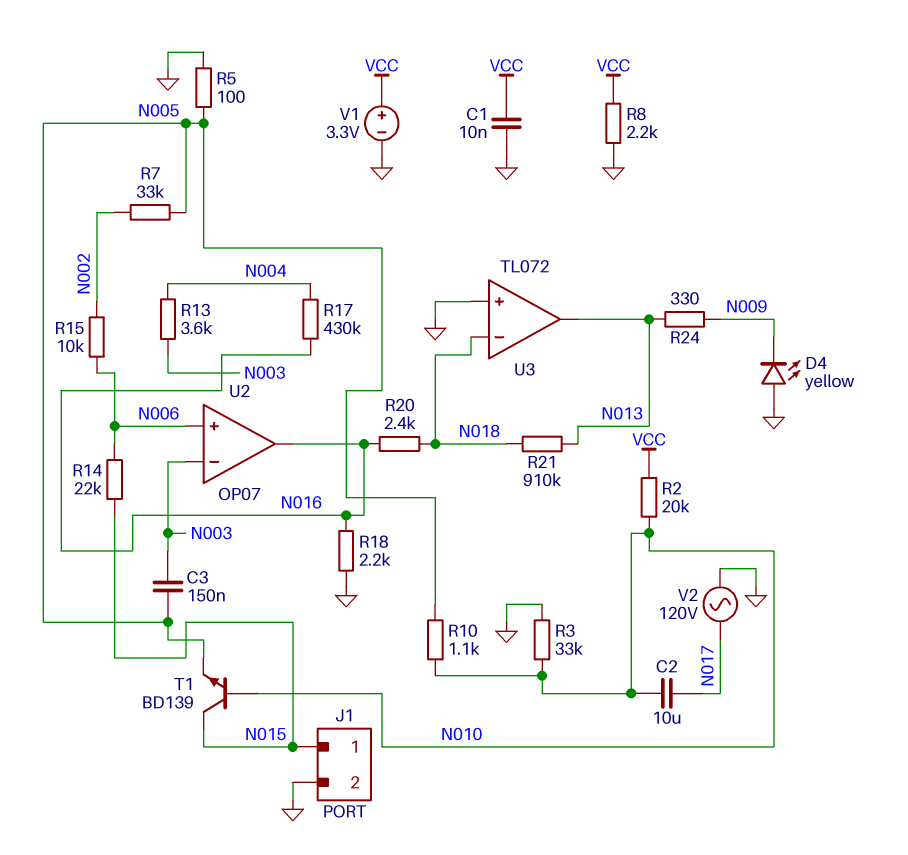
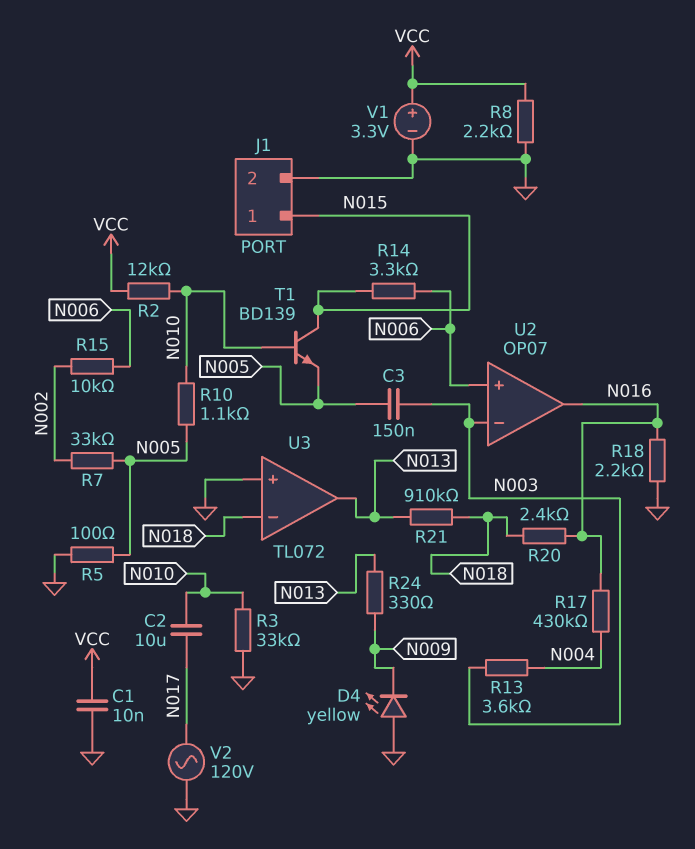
R2: 20k (N010, VCC) -> 12k (N010, VCC)
R14: 22k (N006, N015) -> 3.3k (N006, N015)

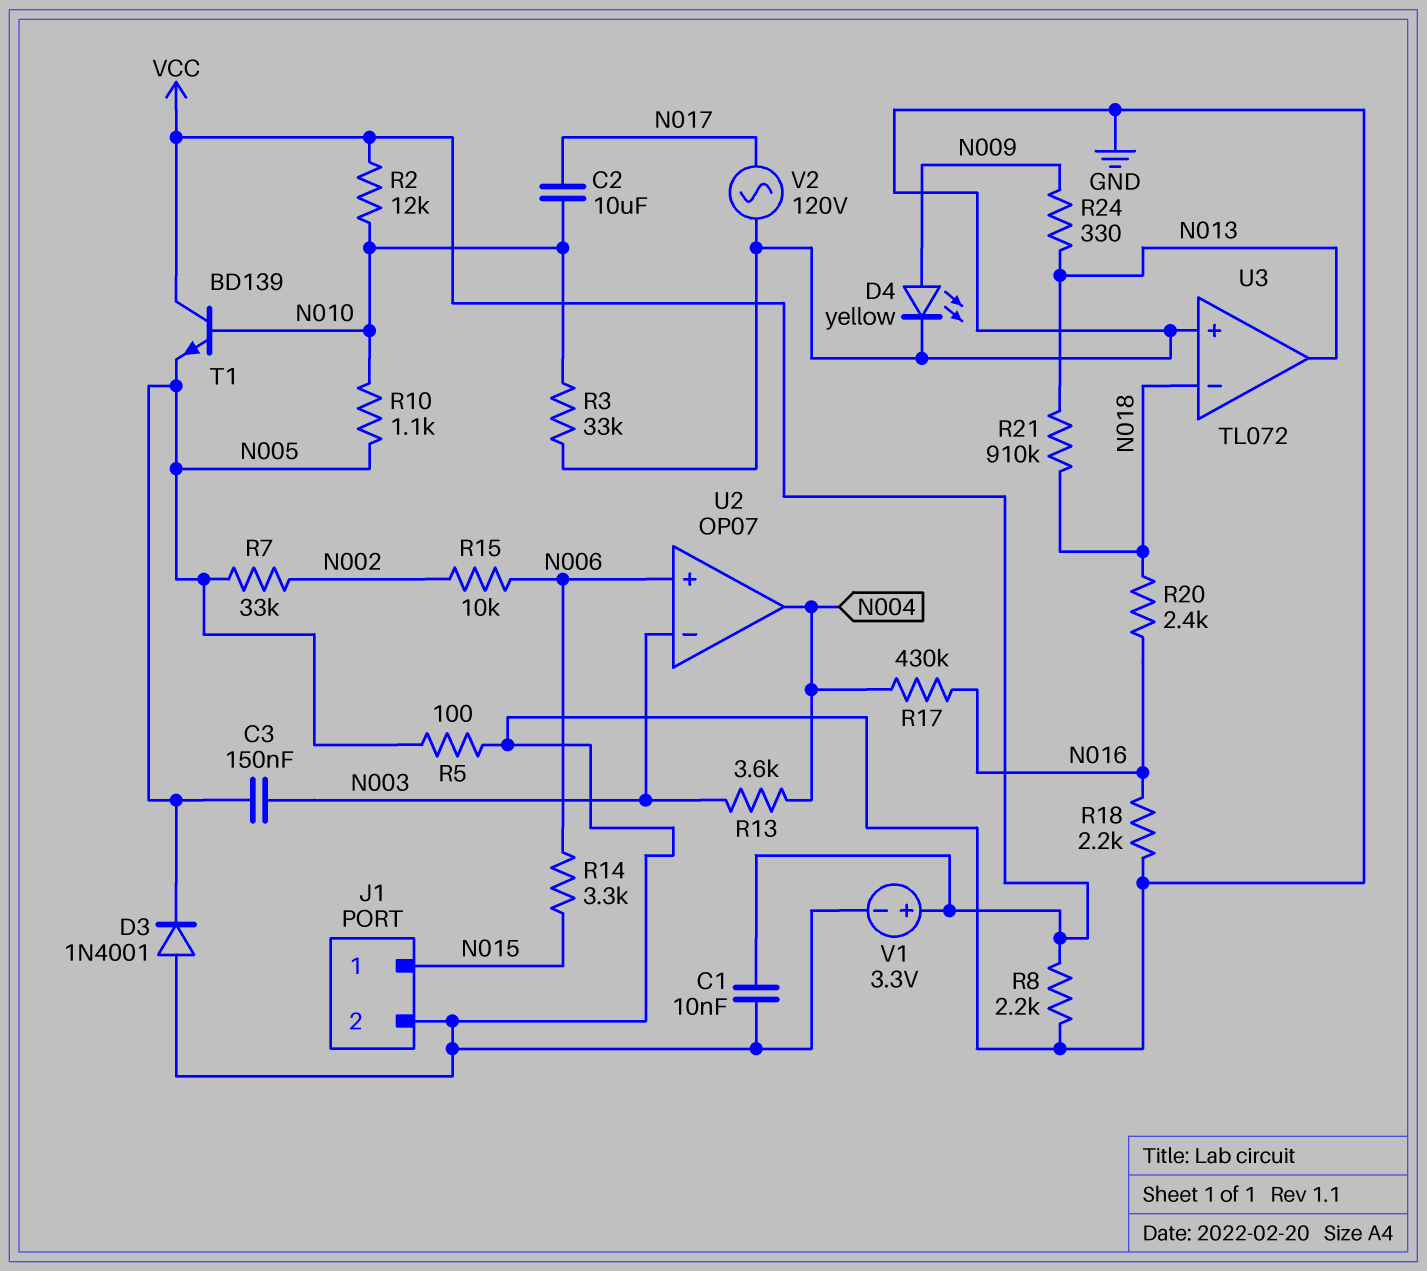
D3: none -> diode 1N4001 (A GND, K N005)
D4: LED yellow (A GND, K N009) -> LED yellow (A N009, K GND)
T1: NPN BD139 (B N010, C N015, E N005) -> NPN BD139 (B N010, C VCC, E N005)
U2 pin out: N016 -> N004

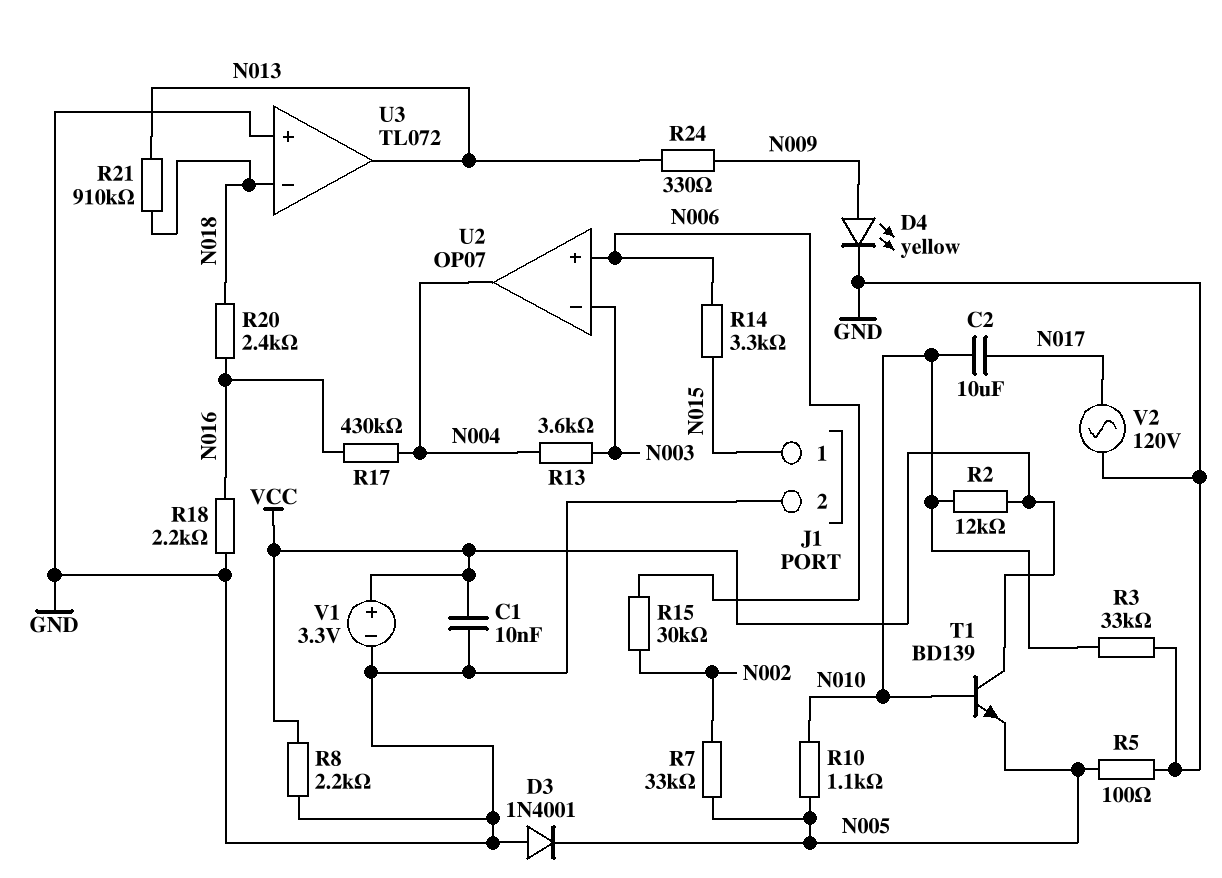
C3: 150nF (N003, N005) -> none
R15: 10k (N002, N006) -> 30k (N002, N006)

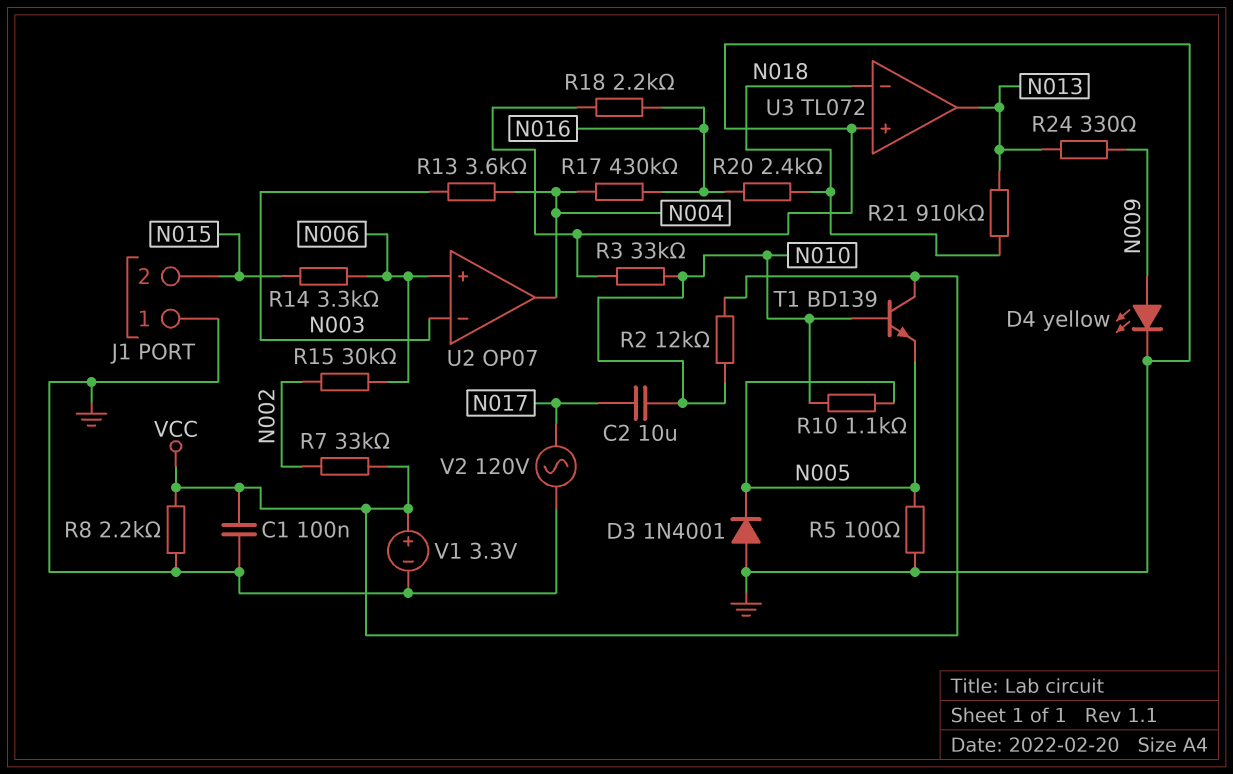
C1: 10nF (GND, VCC) -> 100nF (GND, VCC)
J1 pin 1: N015 -> GND
J1 pin 2: GND -> N015
R7: 33k (N002, N005) -> 33k (N002, VCC)

